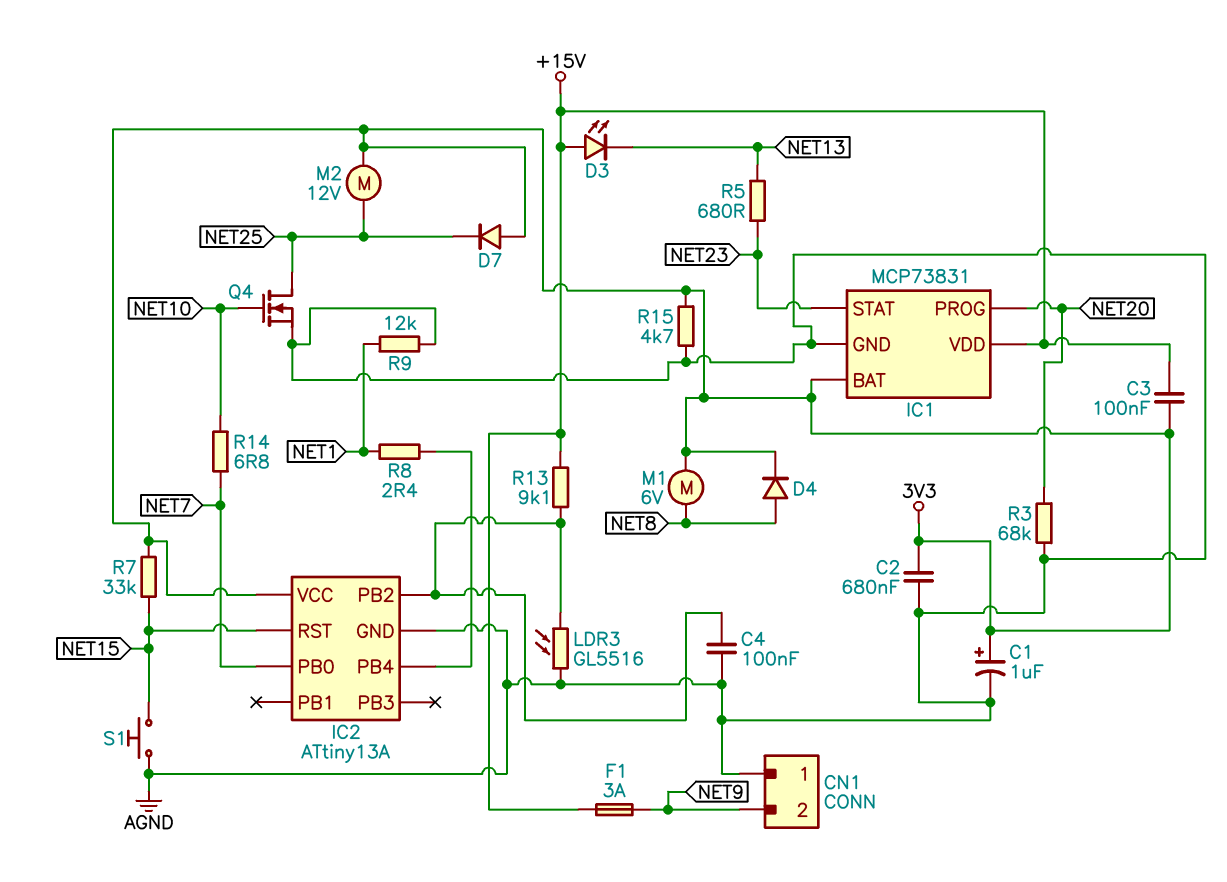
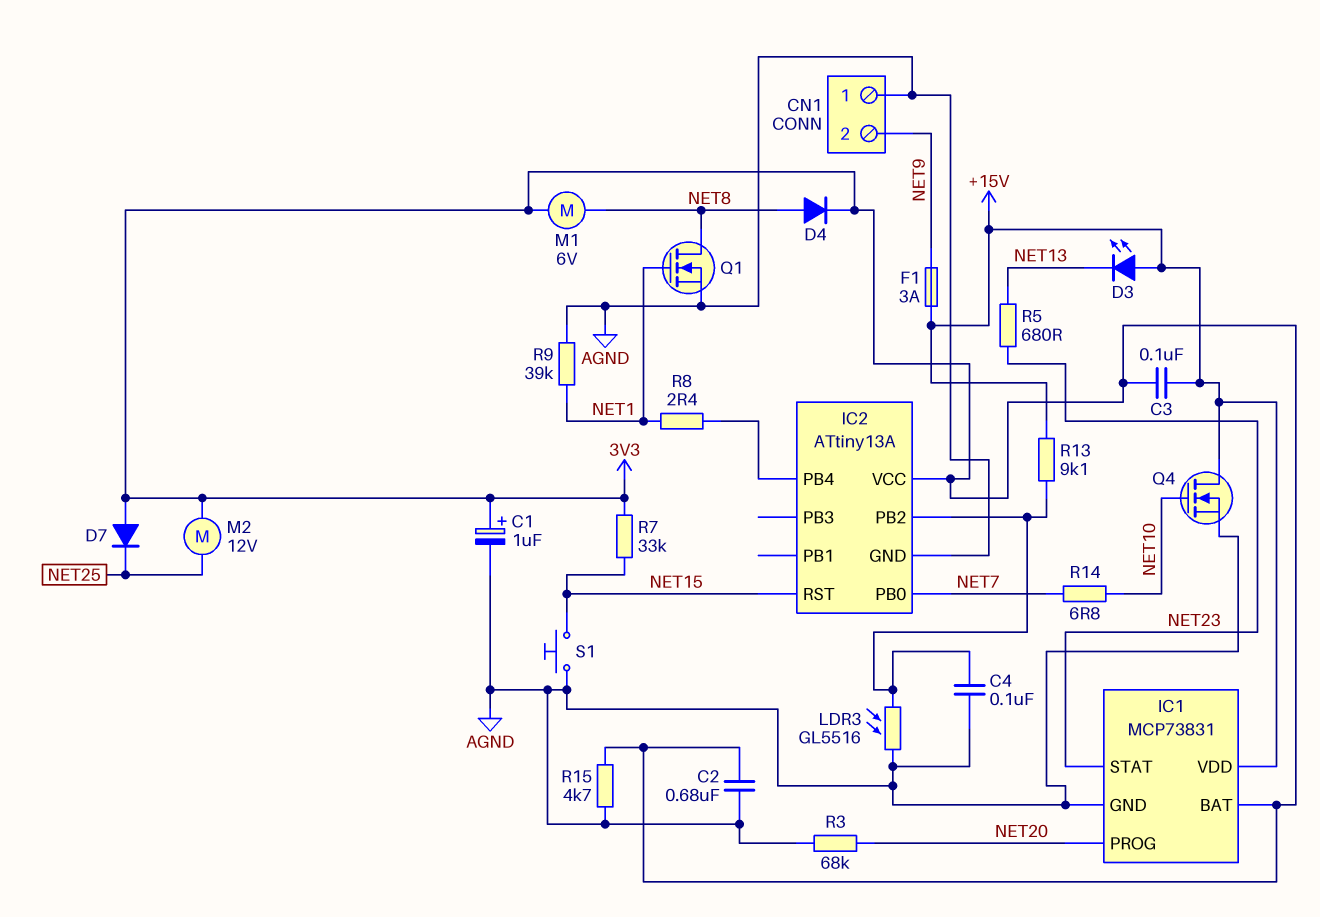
Q1: none -> NMOS (G NET1, D NET8, S AGND)
Q4: NMOS (G NET10, D NET25, S AGND) -> NMOS (G NET10, D +15V, S AGND)
R9: 12k (AGND, NET1) -> 39k (AGND, NET1)

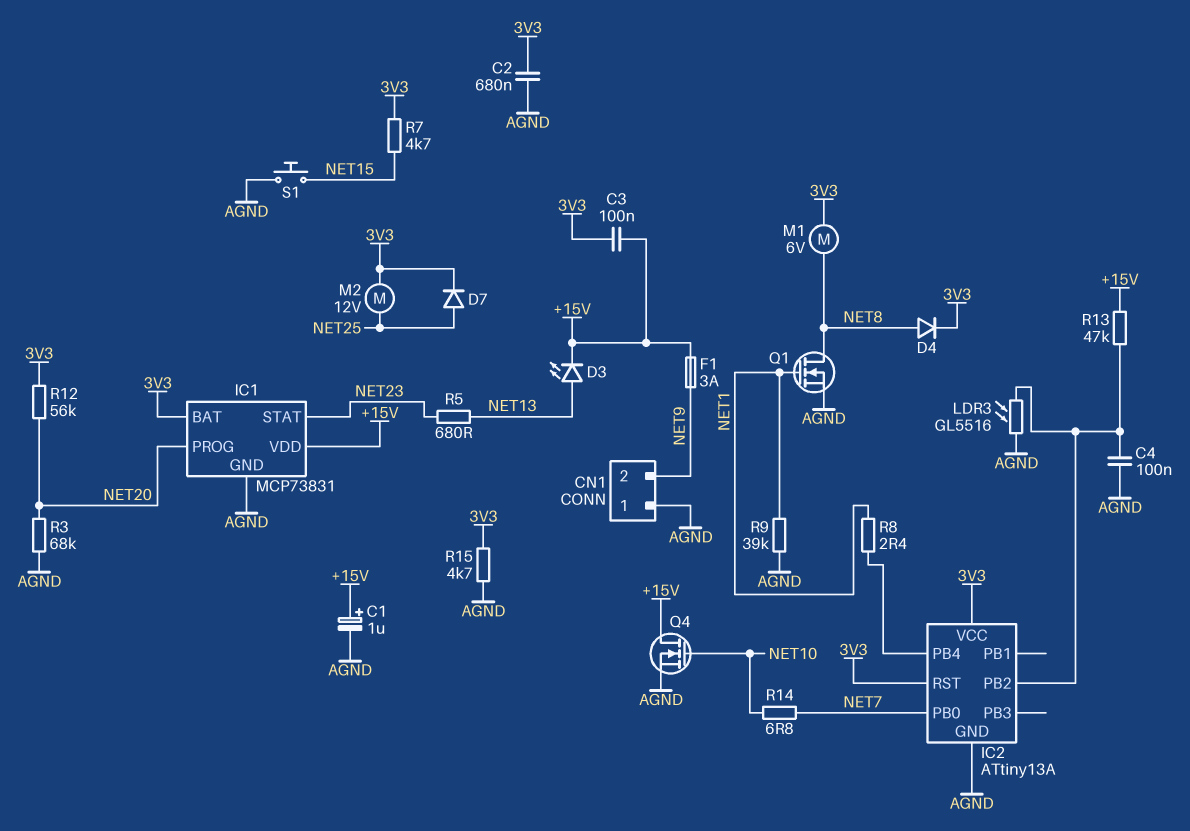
C1: 1uF (plus 3V3, minus AGND) -> 1uF (plus +15V, minus AGND)
D3: LED (A +15V, K NET13) -> LED (A NET13, K +15V)
D7: diode (A 3V3, K NET25) -> diode (A NET25, K 3V3)
IC2 pin RST: NET15 -> 3V3
R7: 33k (3V3, NET15) -> 4.7k (3V3, NET15)
R12: none -> 56k (3V3, NET20)
R13: 9.1k (+15V, IC2/PB2) -> 47k (+15V, IC2/PB2)

